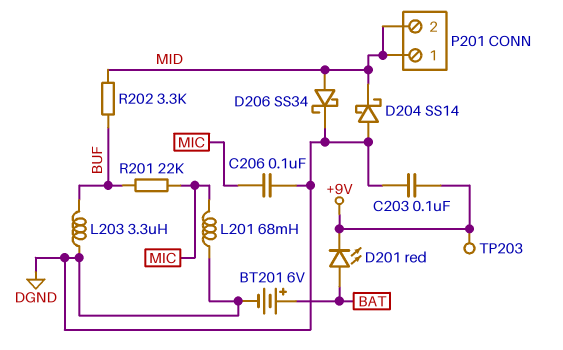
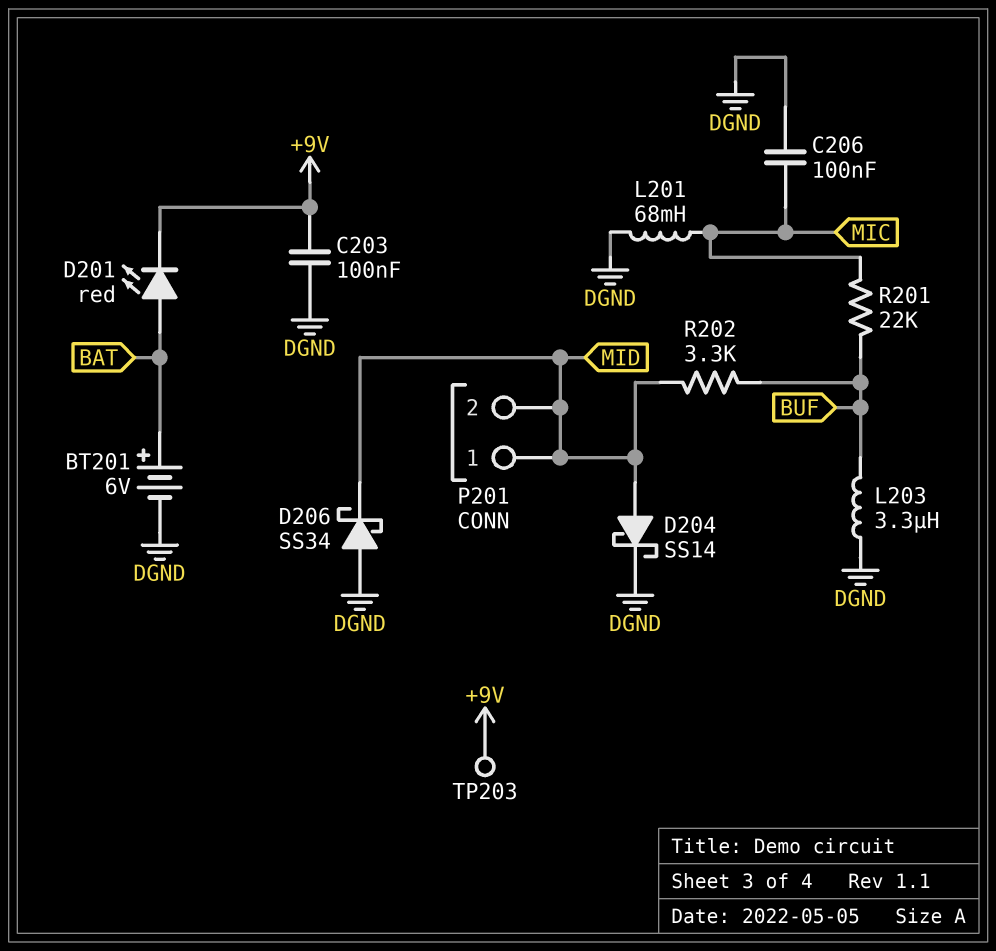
D204: schottky SS14 (A DGND, K MID) -> schottky SS14 (A MID, K DGND)
D206: schottky SS34 (A MID, K DGND) -> schottky SS34 (A DGND, K MID)

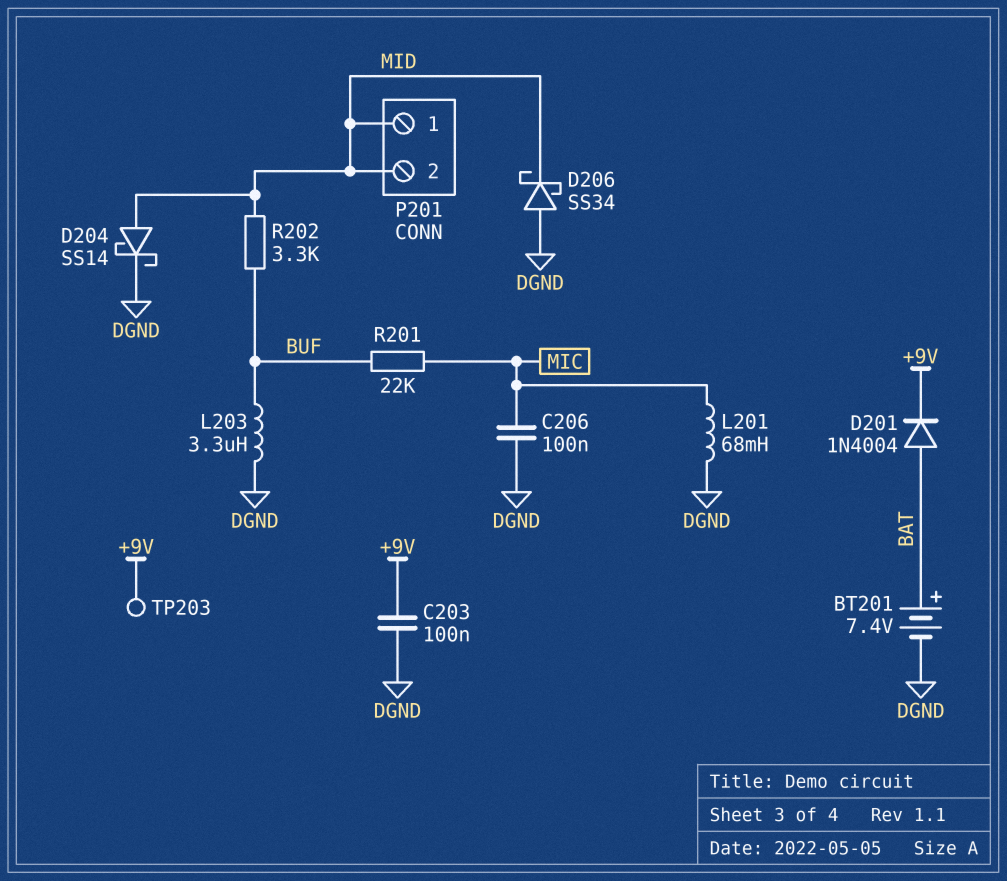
BT201: 6V (plus BAT, minus DGND) -> 7.4V (plus BAT, minus DGND)
D201: LED red (A BAT, K +9V) -> diode 1N4004 (A BAT, K +9V)

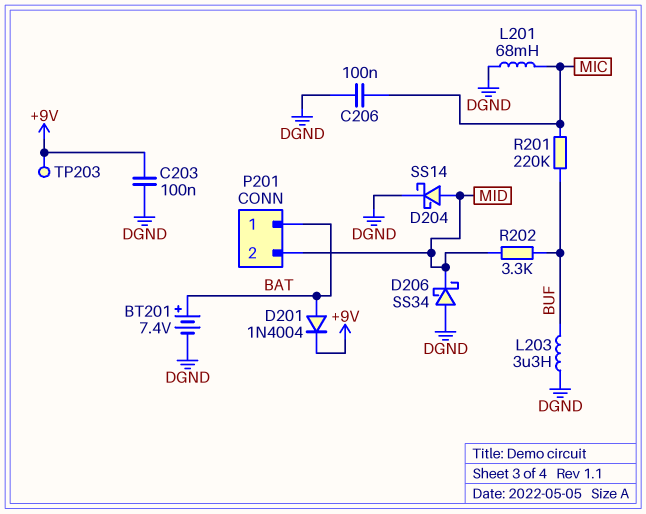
P201 pin 1: MID -> BAT
R201: 22k (BUF, MIC) -> 220k (BUF, MIC)

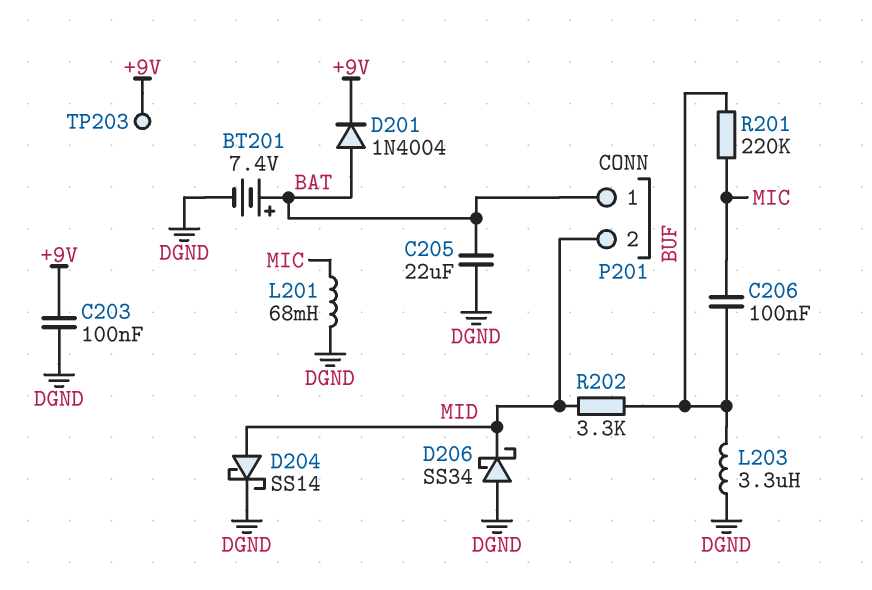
C205: none -> 22uF (BAT, DGND)
C206: 100nF (DGND, MIC) -> 100nF (BUF, MIC)

